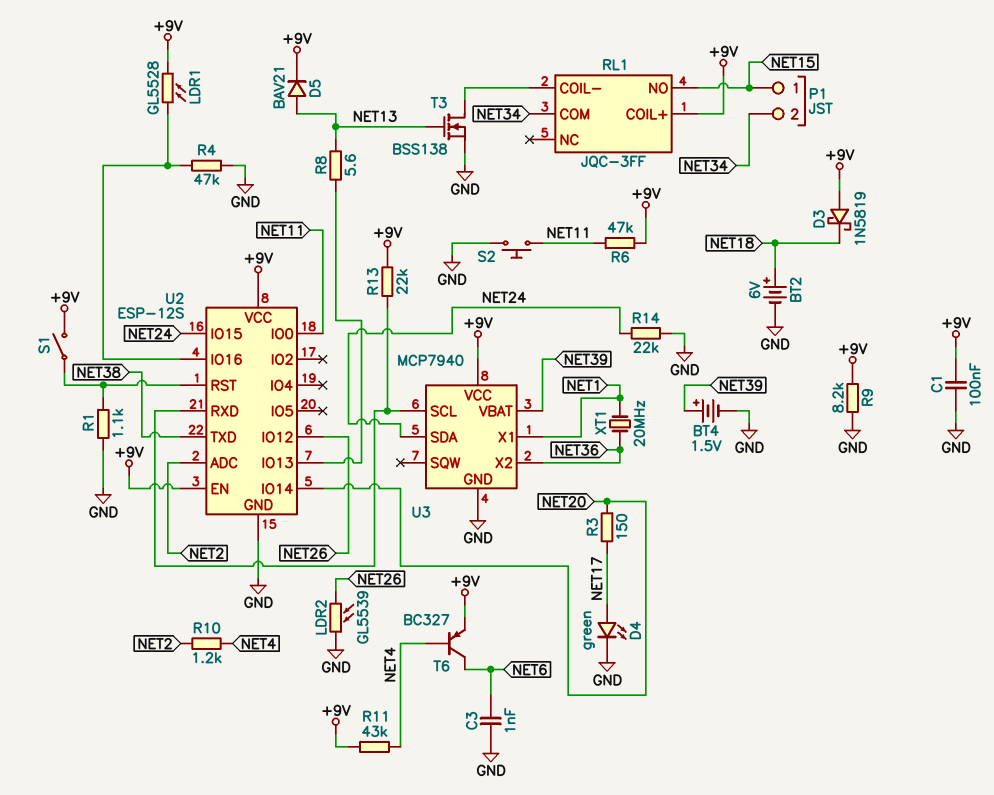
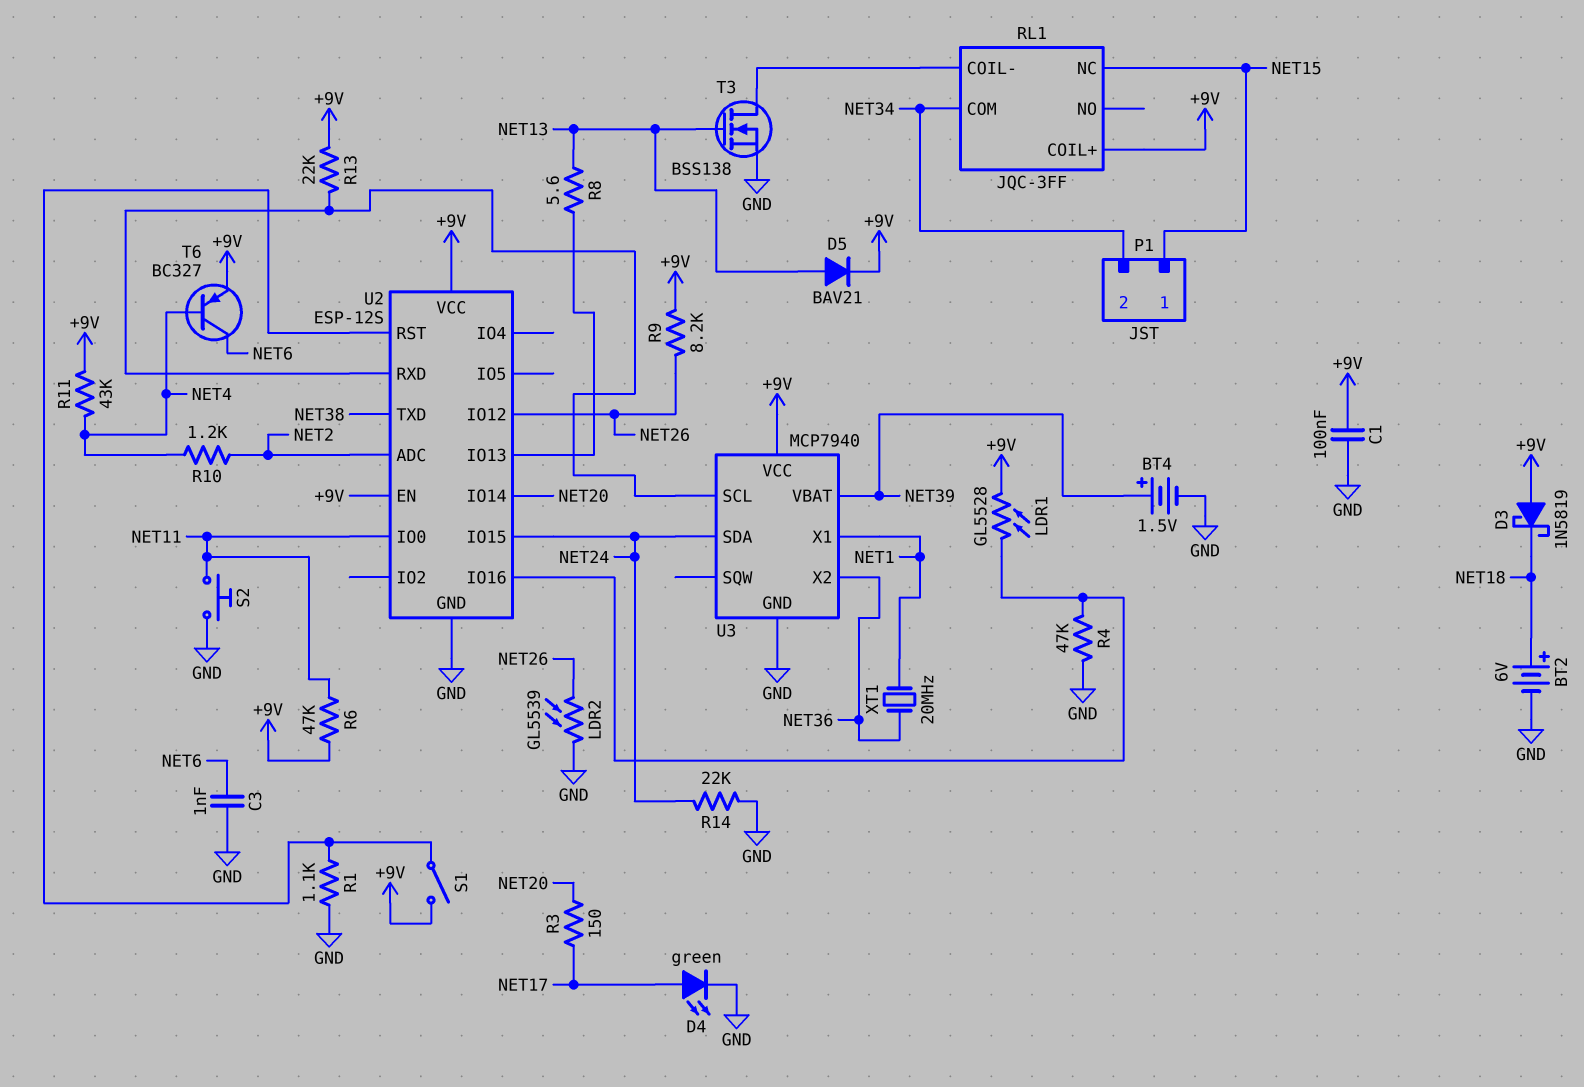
R9: 8.2k (+9V, GND) -> 8.2k (+9V, NET26)
RL1 pin NC: none -> NET15
RL1 pin NO: NET15 -> none

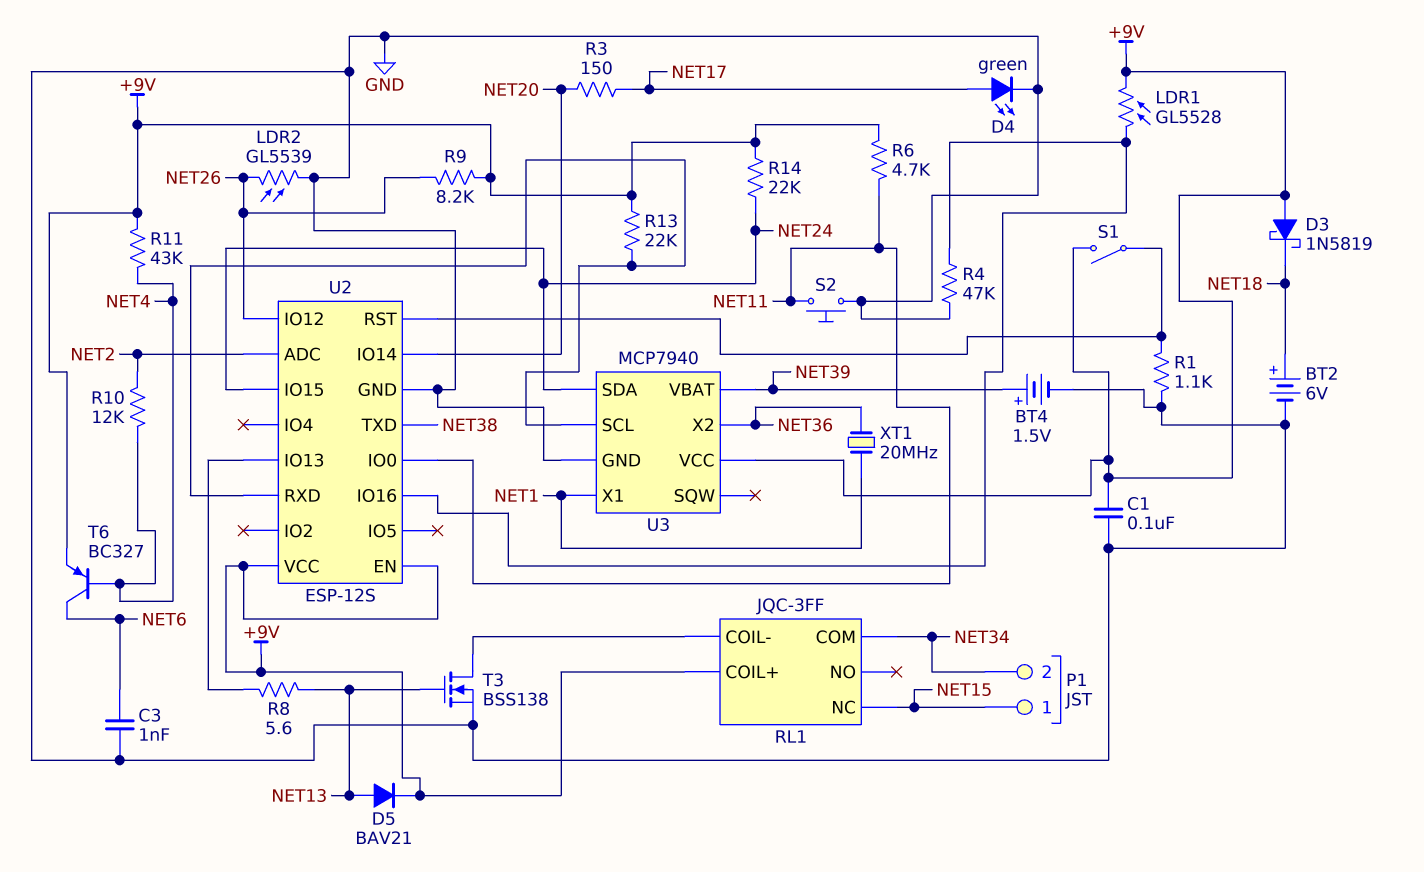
R6: 47k (+9V, NET11) -> 4.7k (+9V, NET11)
R10: 1.2k (NET2, NET4) -> 12k (NET2, NET4)
R14: 22k (GND, NET24) -> 22k (+9V, NET24)

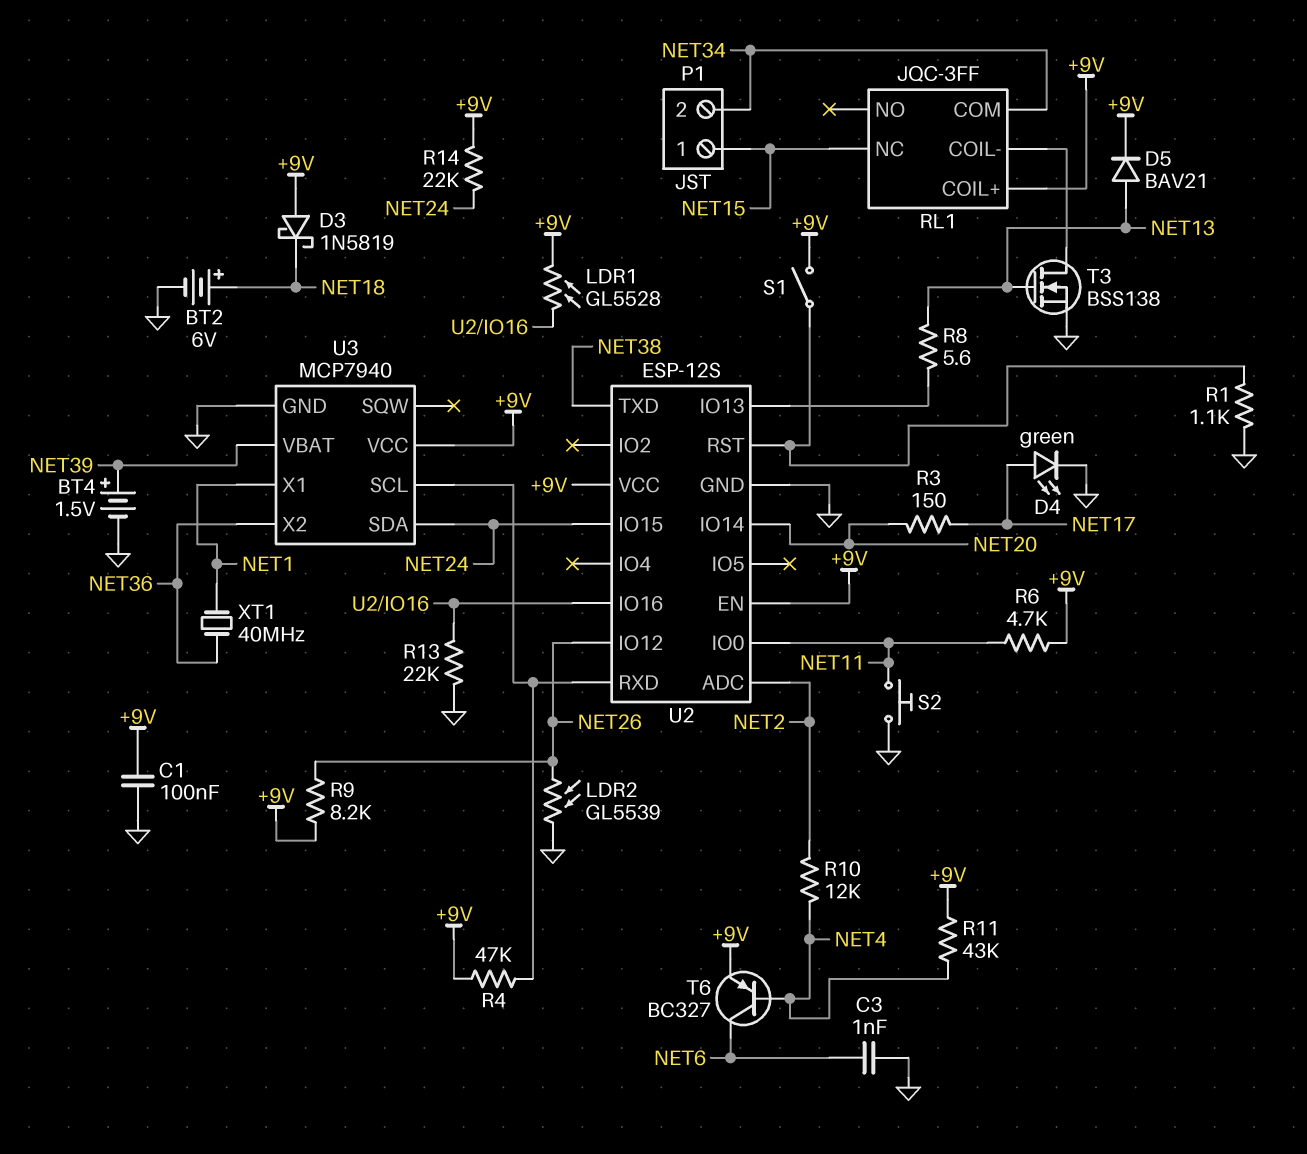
R4: 47k (GND, U2/IO16) -> 47k (+9V, U2/RXD)
R13: 22k (+9V, U2/RXD) -> 22k (GND, U2/IO16)
XT1: 20MHz (NET1, NET36) -> 40MHz (NET1, NET36)

